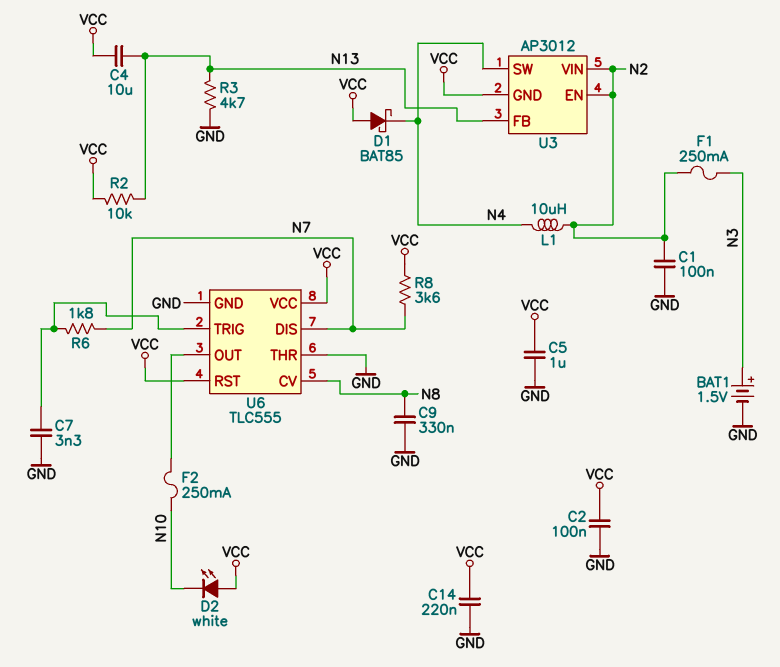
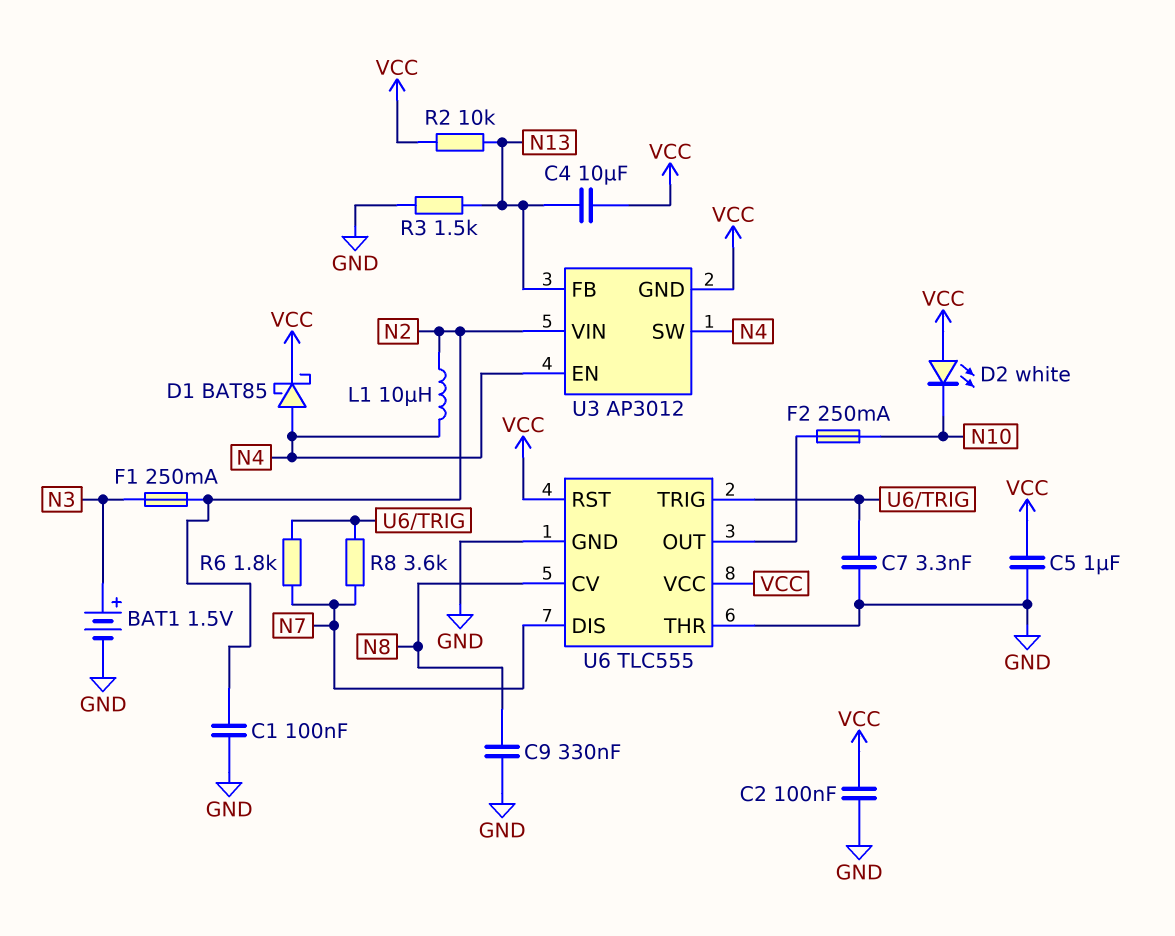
C14: 220nF (GND, VCC) -> none
D1: schottky BAT85 (A VCC, K N4) -> schottky BAT85 (A N4, K VCC)
R3: 4.7k (GND, N13) -> 1.5k (GND, N13)
R8: 3.6k (N7, VCC) -> 3.6k (N7, U6/TRIG)
U3 pin EN: N2 -> N4

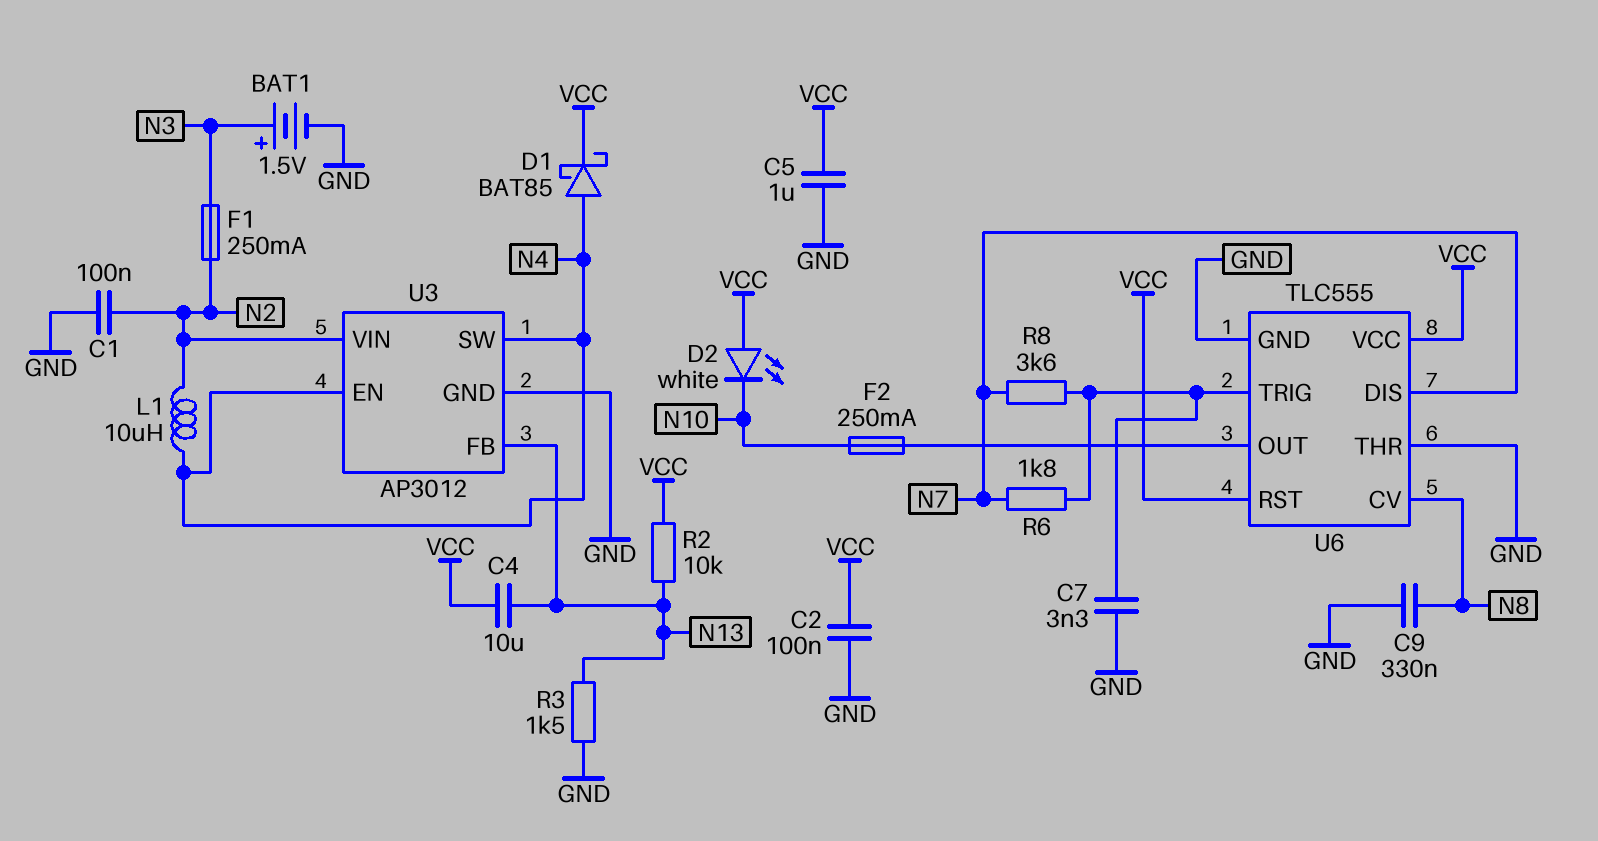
U3 pin GND: VCC -> GND

